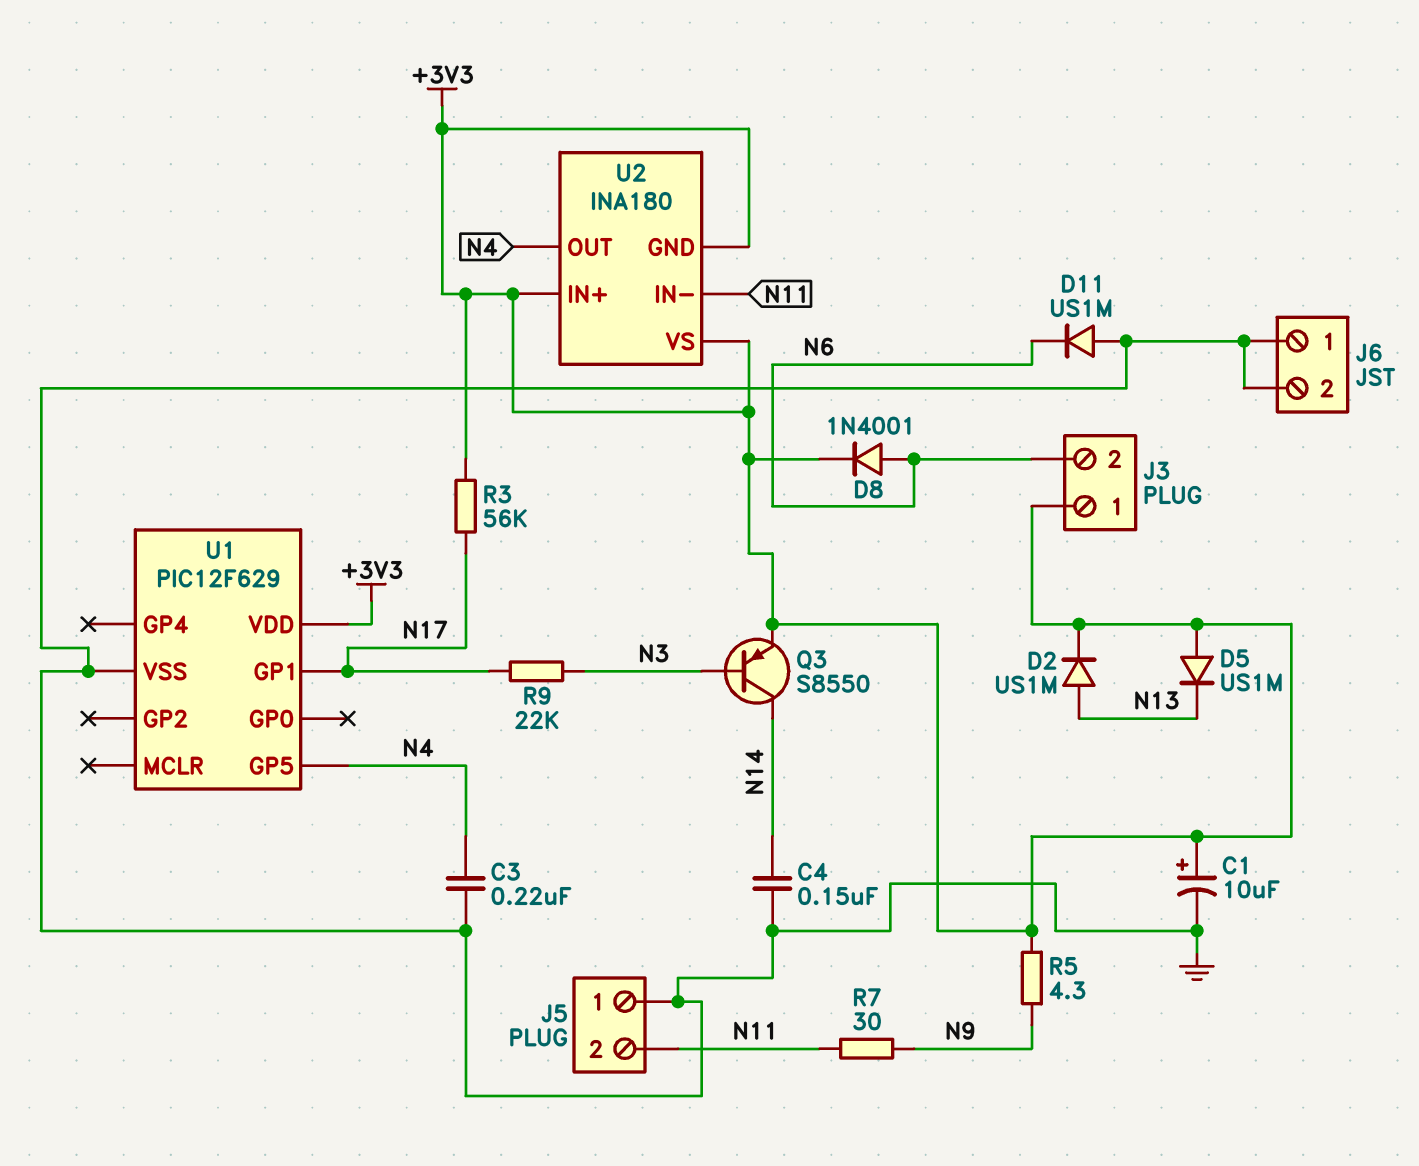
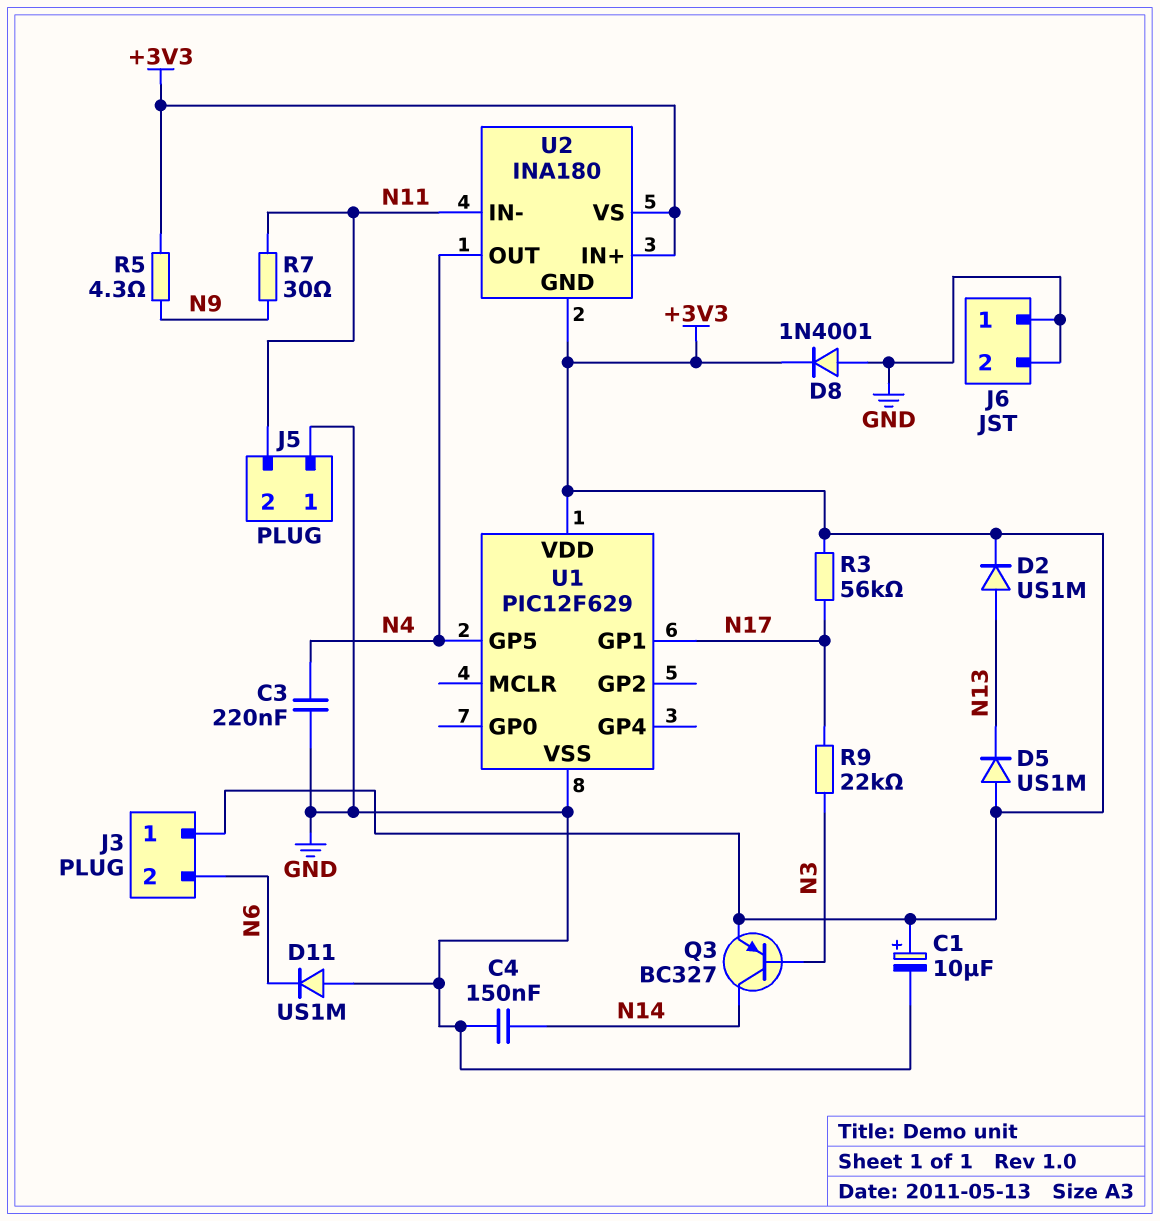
D8: diode 1N4001 (A N6, K +3V3) -> diode 1N4001 (A GND, K +3V3)
Q3: PNP S8550 (B N3, C N14, E +3V3) -> PNP BC327 (B N3, C N14, E +3V3)

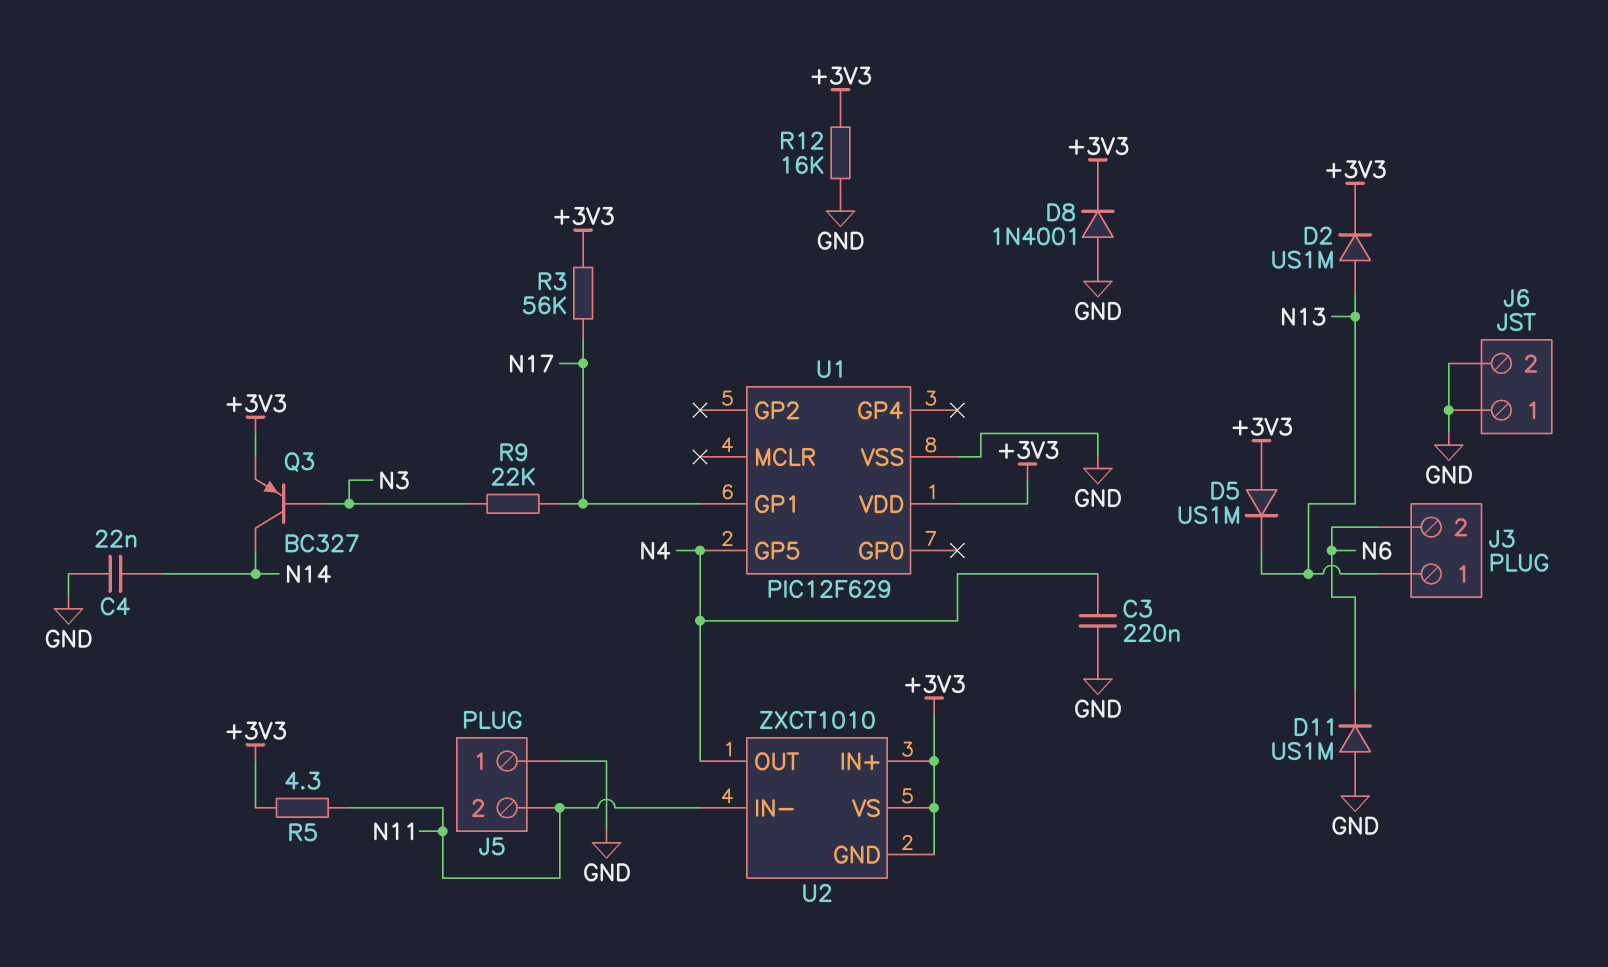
C1: 10uF (plus +3V3, minus GND) -> none
C4: 150nF (GND, N14) -> 22nF (GND, N14)
J3 pin 1: +3V3 -> N13
R5: 4.3 (+3V3, N9) -> 4.3 (+3V3, N11)
R7: 30 (N9, N11) -> none
R12: none -> 16k (+3V3, GND)
U2: INA180 -> ZXCT1010

